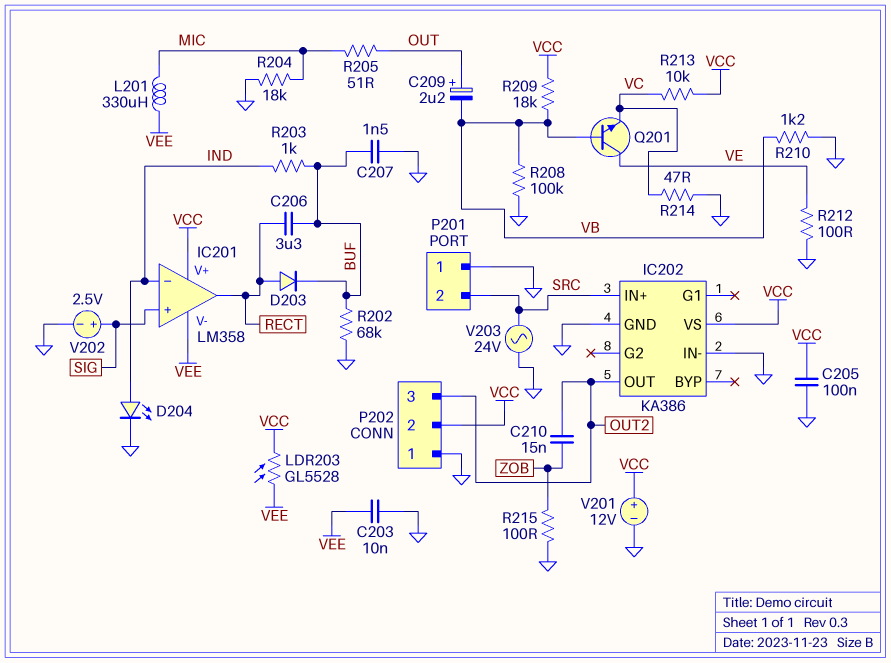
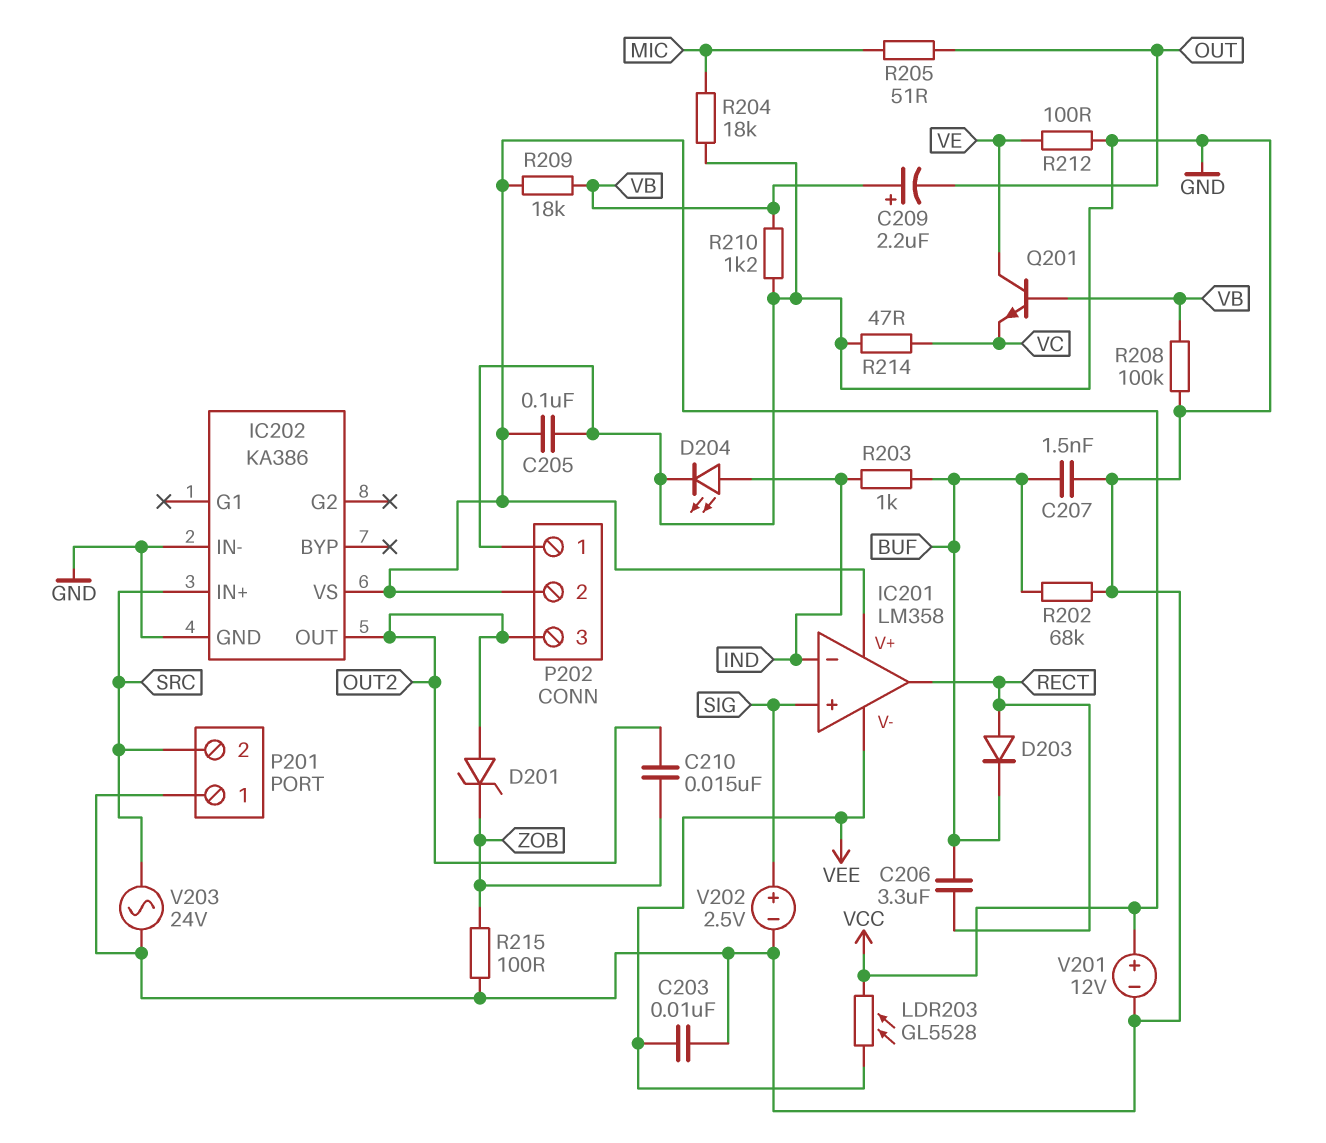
C209: 2.2uF (plus OUT, minus VB) -> 2.2uF (plus VB, minus OUT)
D201: none -> zener (A OUT2, K ZOB)
L201: 330uH (MIC, VEE) -> none
R213: 10k (VC, VCC) -> none

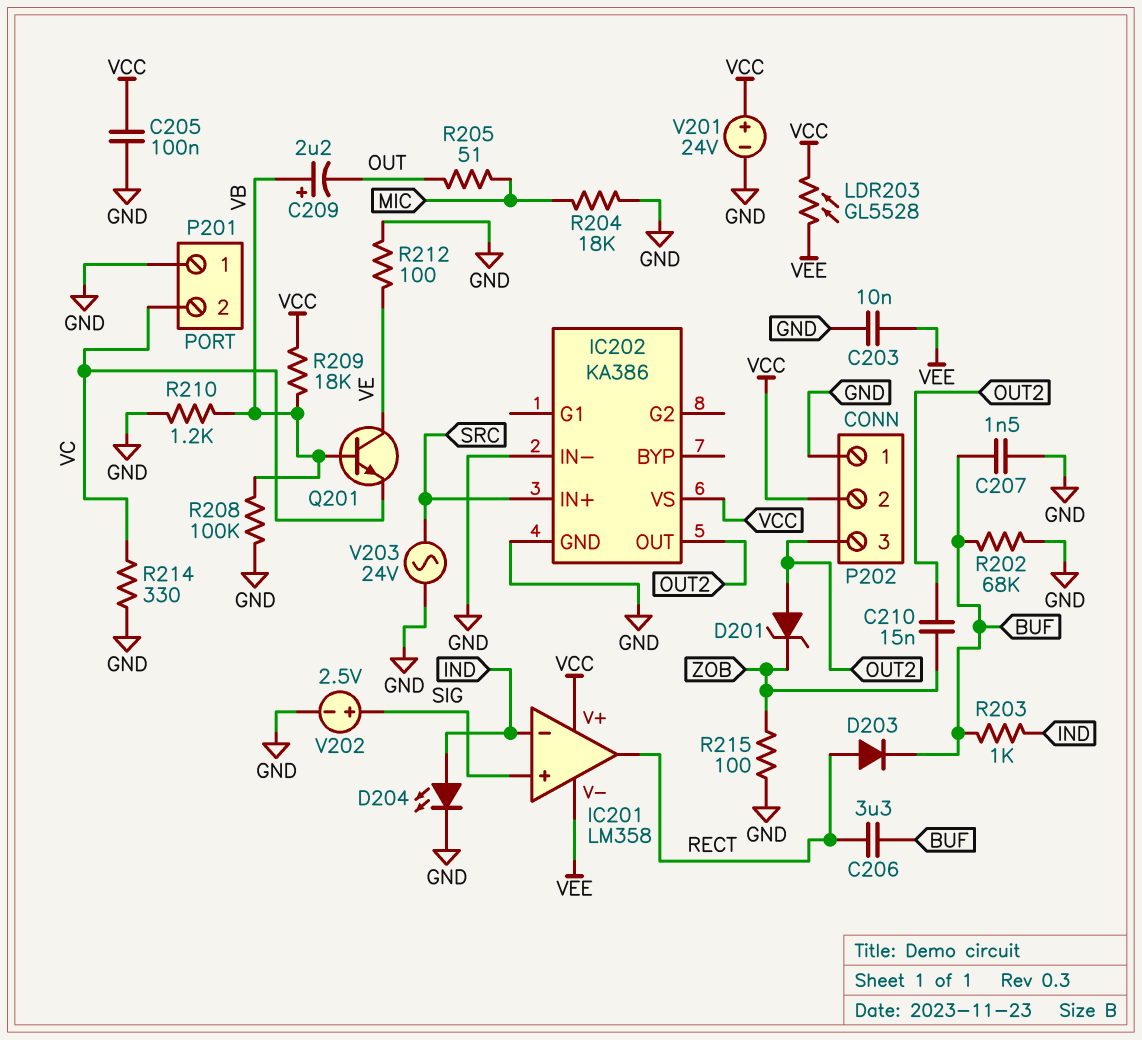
P201 pin 2: SRC -> VC
R214: 47 (GND, VC) -> 330 (GND, VC)
V201: 12V (plus VCC, minus GND) -> 24V (plus VCC, minus GND)

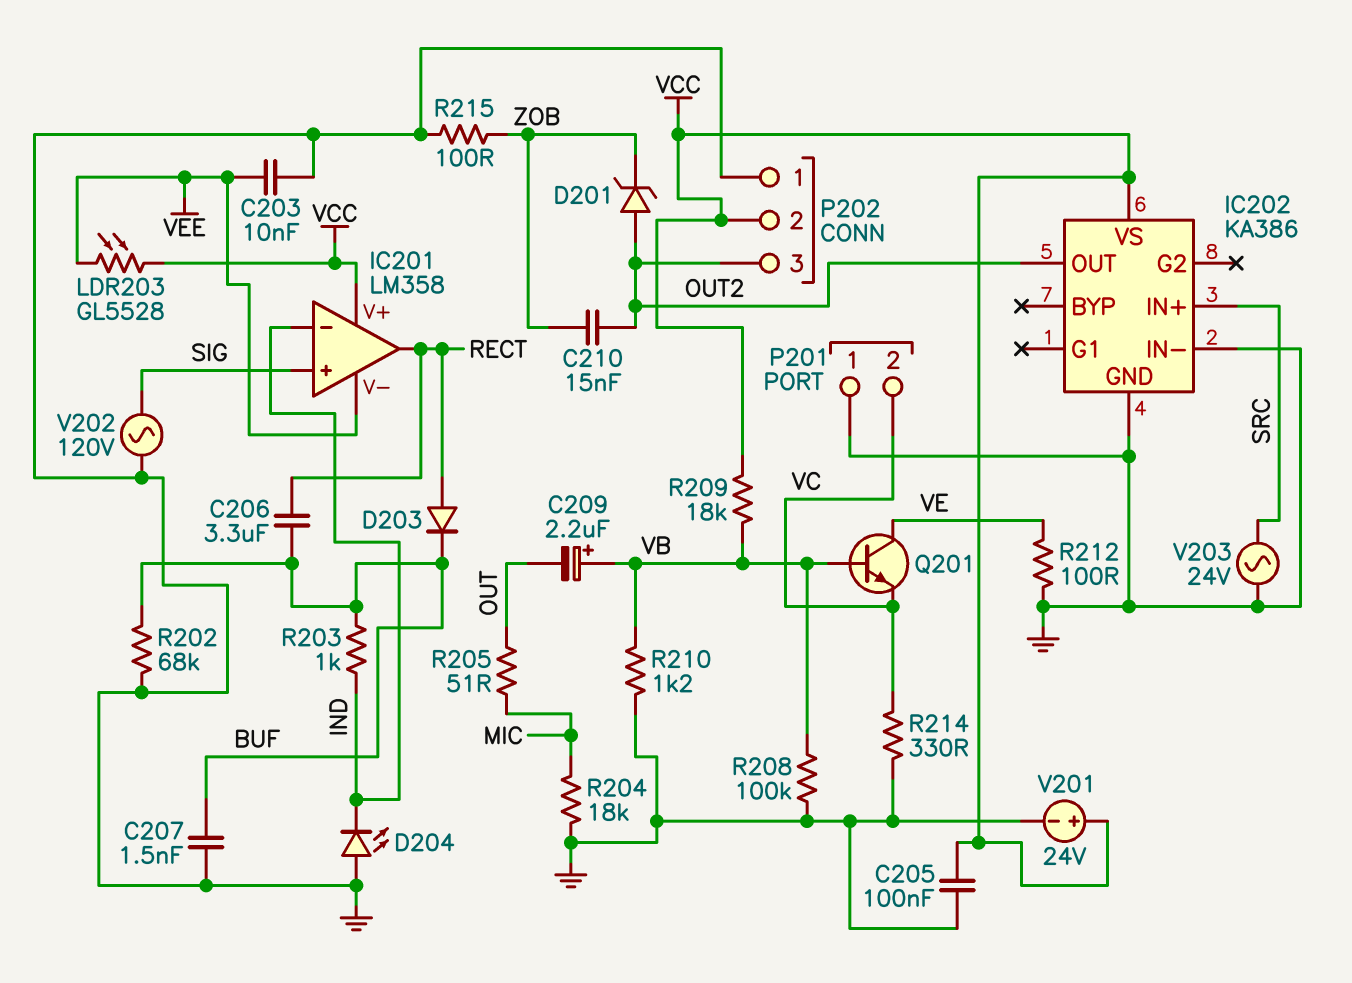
D204: LED (A IND, K GND) -> LED (A GND, K IND)
V202: 2.5V (plus SIG, minus GND) -> AC 120V (GND, SIG)

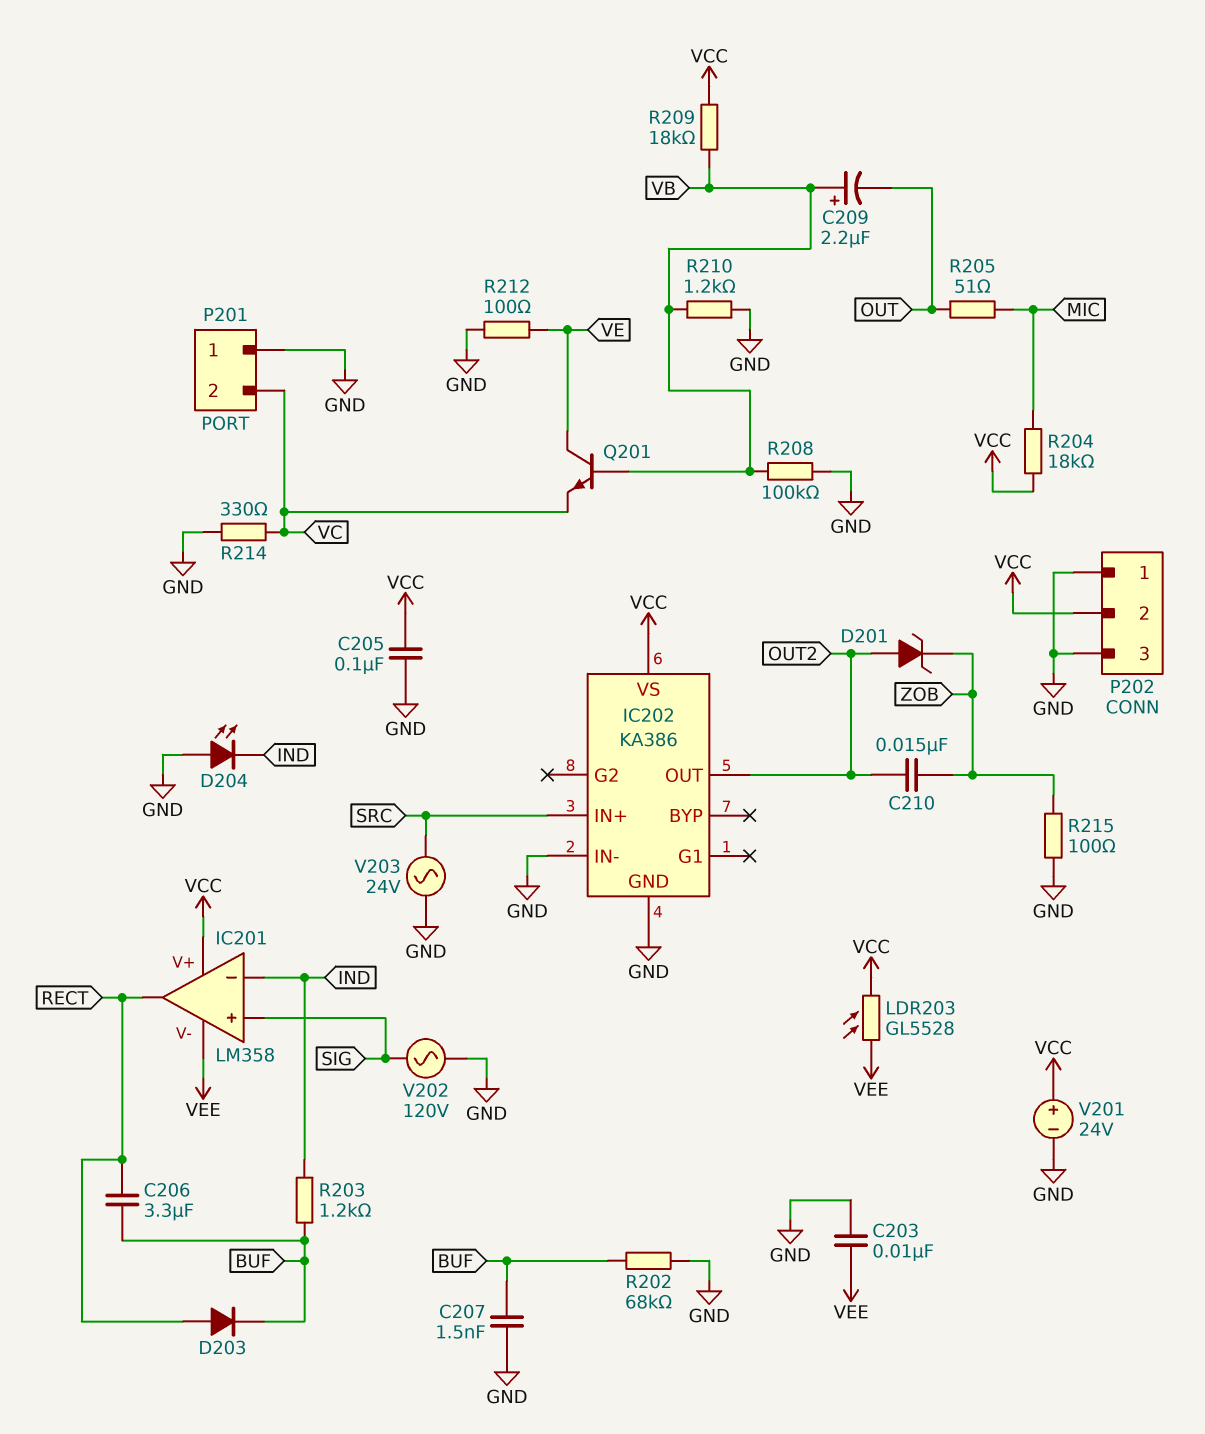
P202 pin 3: OUT2 -> GND
R203: 1k (BUF, IND) -> 1.2k (BUF, IND)
R204: 18k (GND, MIC) -> 18k (MIC, VCC)

